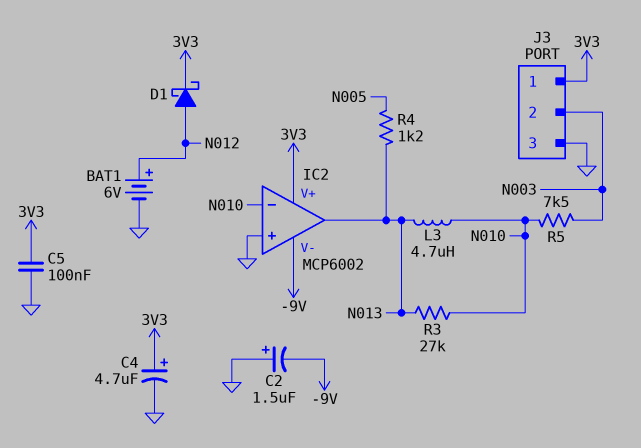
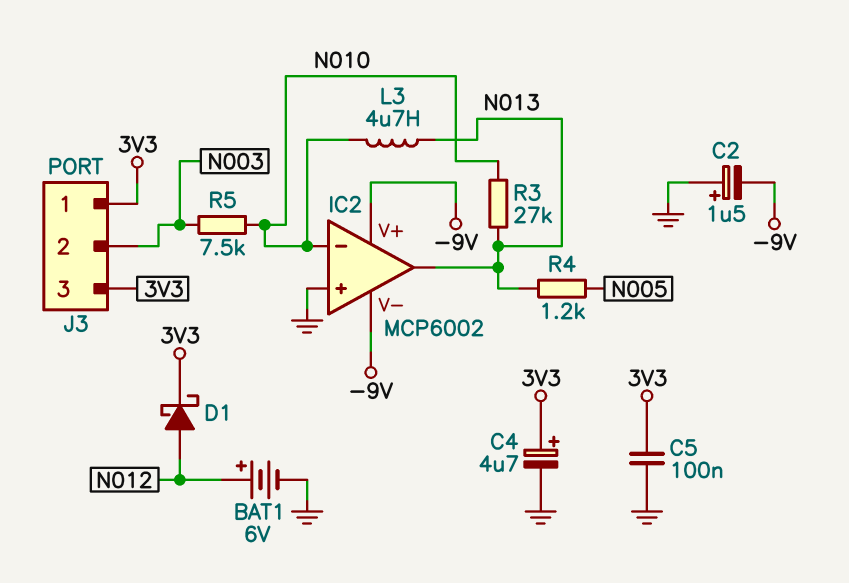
IC2 pin V+: 3V3 -> -9V
J3 pin 3: GND -> 3V3

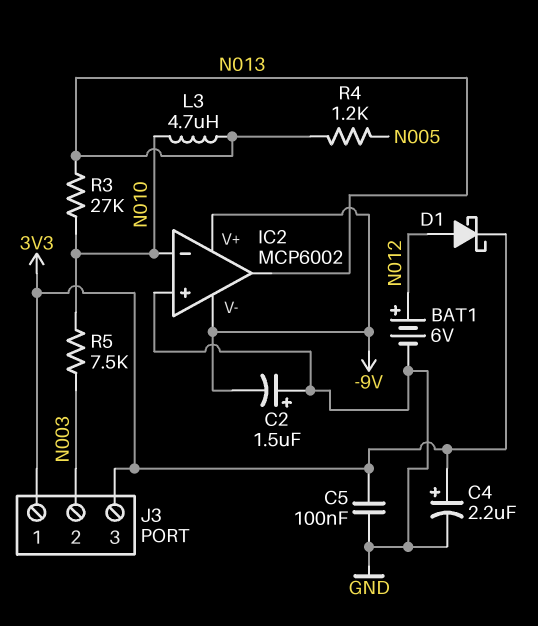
C4: 4.7uF (plus 3V3, minus GND) -> 2.2uF (plus 3V3, minus GND)

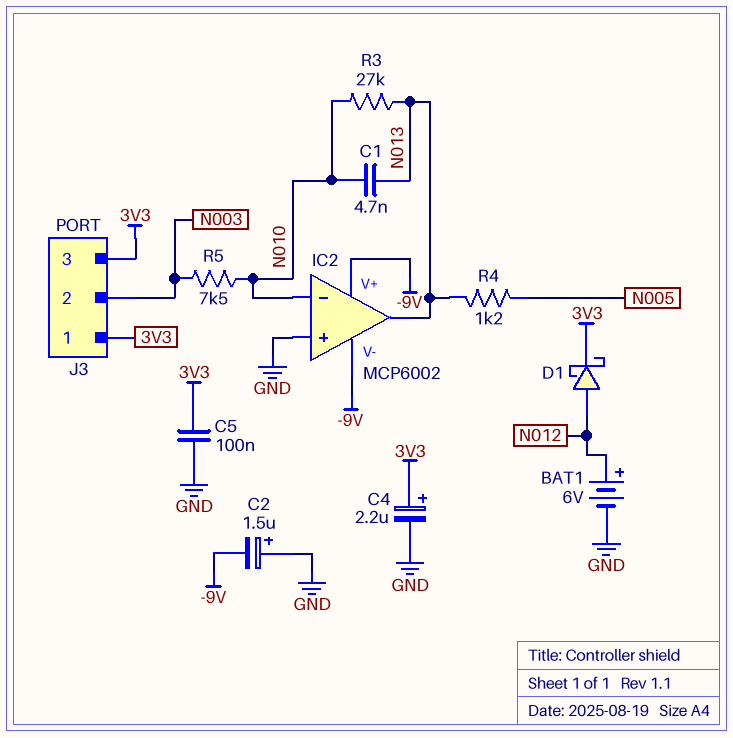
C1: none -> 4.7nF (N010, N013)
L3: 4.7uH (N010, N013) -> none

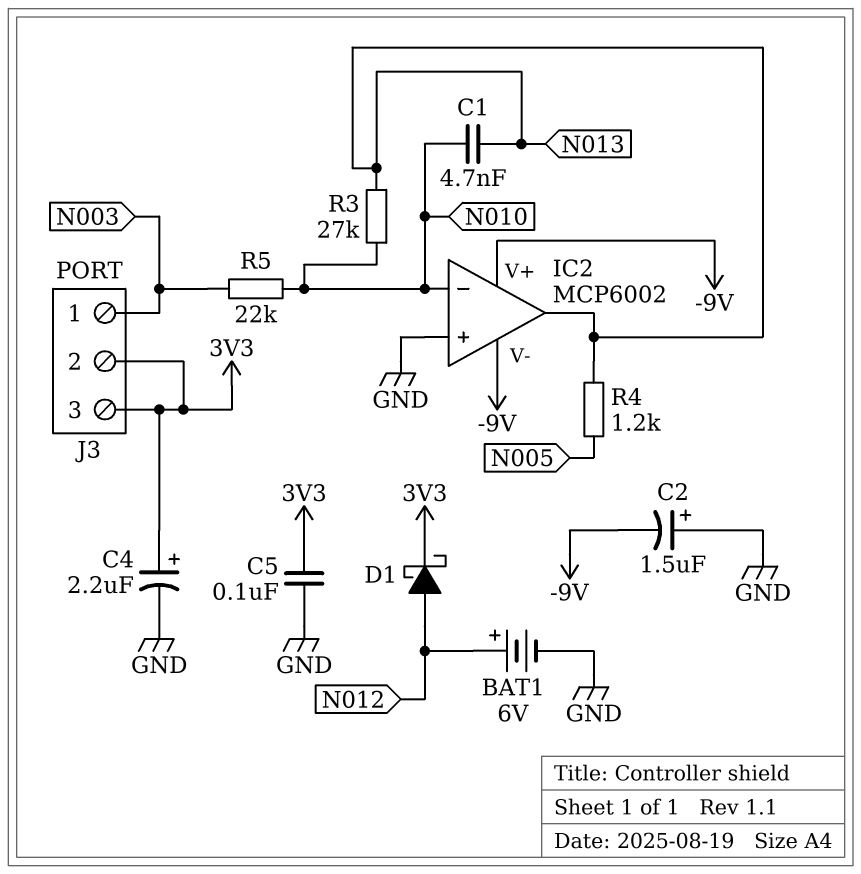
J3 pin 1: 3V3 -> N003
J3 pin 2: N003 -> 3V3
R5: 7.5k (N003, N010) -> 22k (N003, N010)

